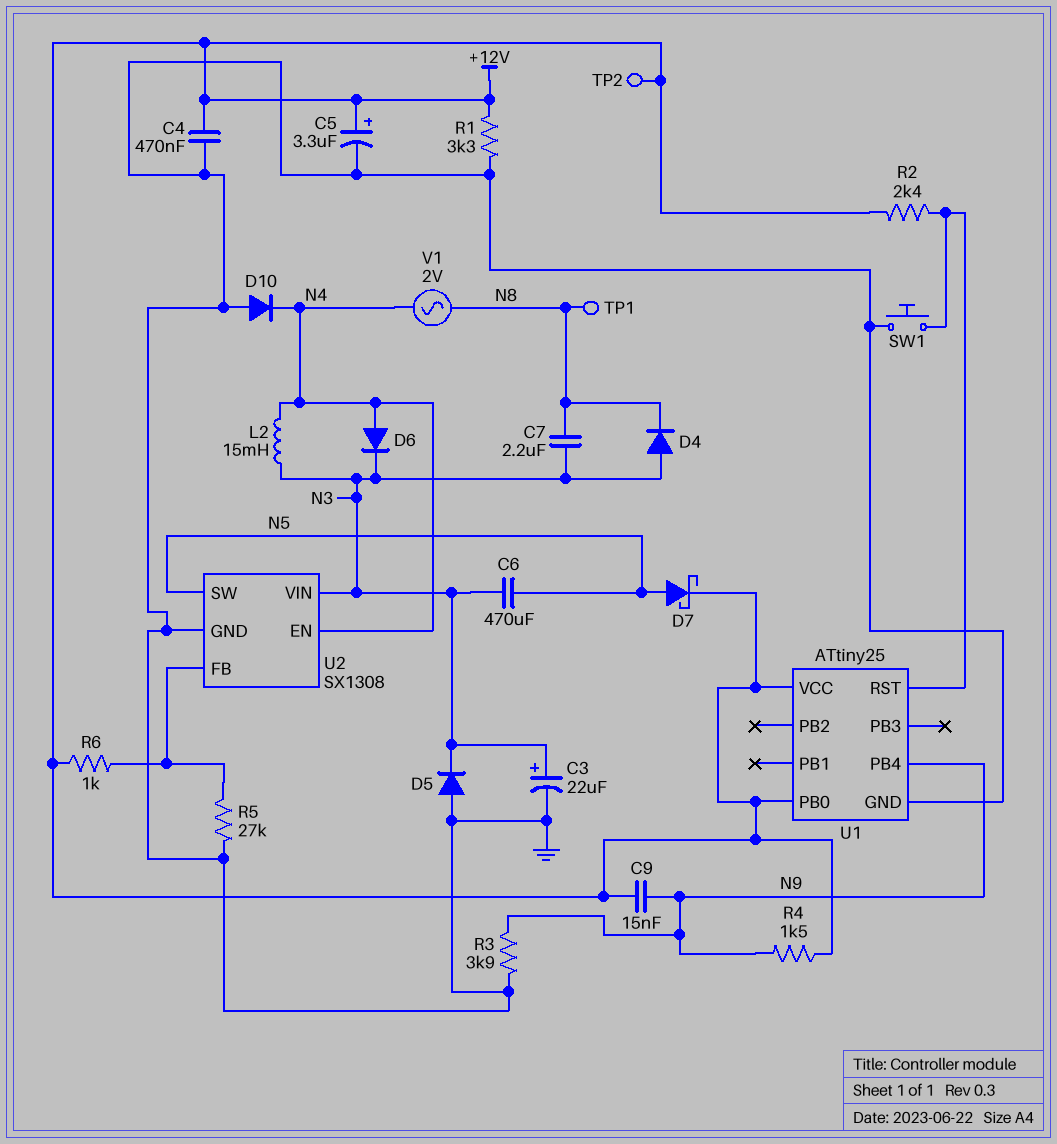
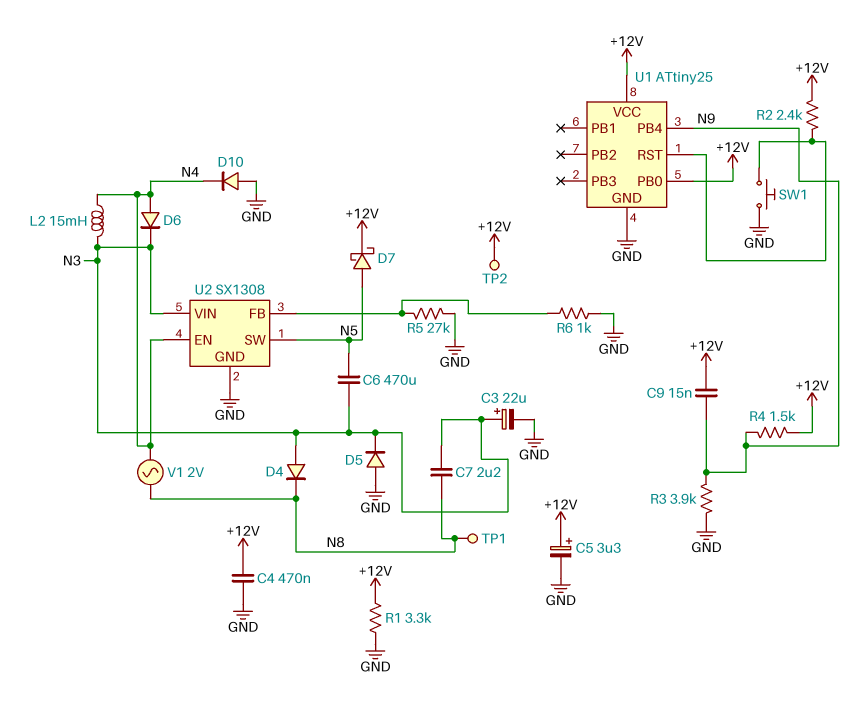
R6: 1k (+12V, U2/FB) -> 1k (GND, U2/FB)

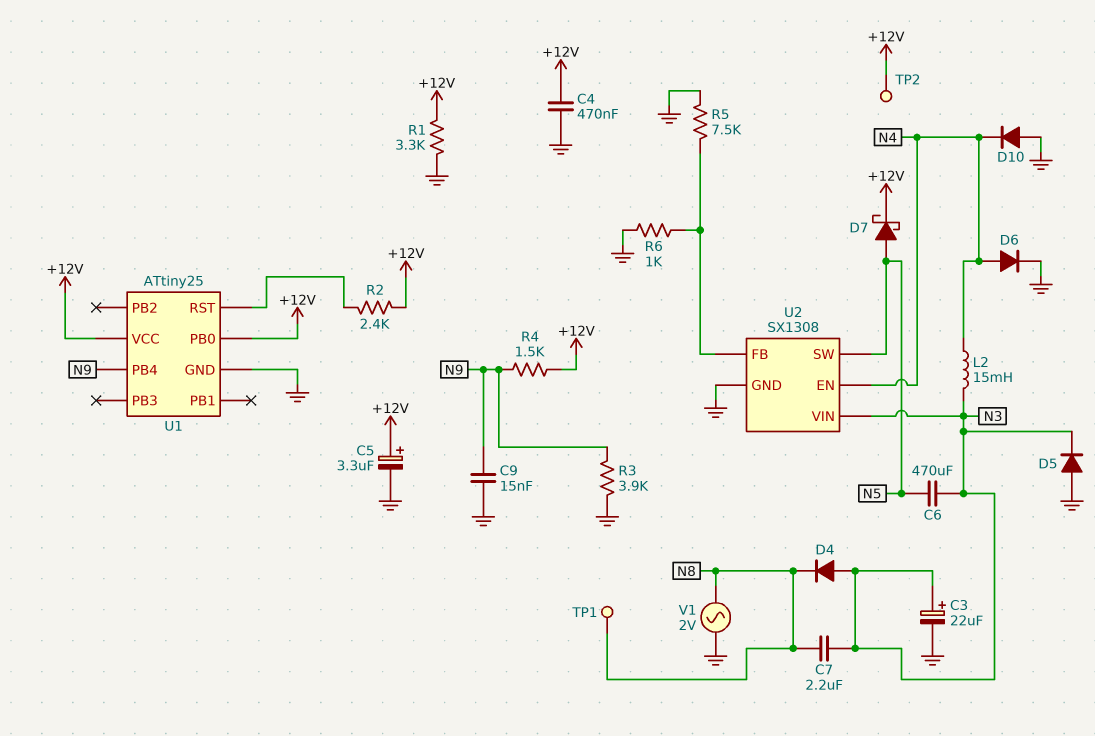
C9: 15nF (+12V, N9) -> 15nF (GND, N9)
D6: diode (A N4, K N3) -> diode (A N4, K GND)
R5: 27k (GND, U2/FB) -> 7.5k (GND, U2/FB)
SW1: button (GND, U1/RST) -> none
V1: AC 2V (N4, N8) -> AC 2V (GND, N8)

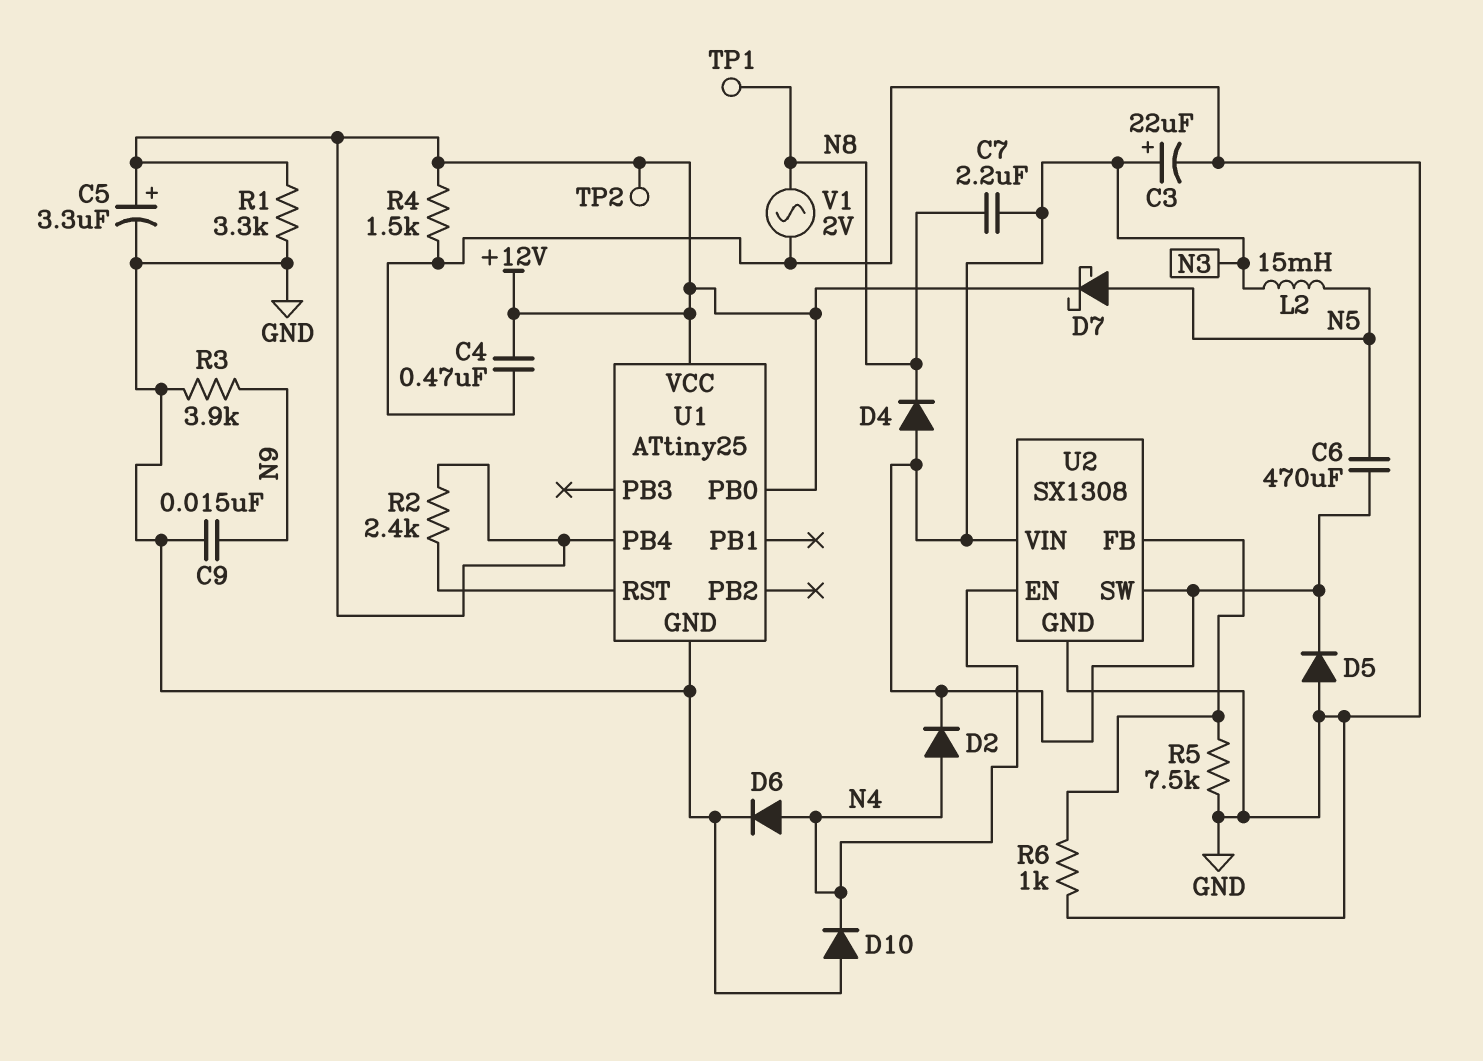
D2: none -> diode (A N4, K N3)
L2: 15mH (N3, N4) -> 15mH (N3, N5)
R4: 1.5k (+12V, N9) -> 1.5k (+12V, GND)
U1 pin PB4: N9 -> +12V
U2 pin SW: N5 -> N3

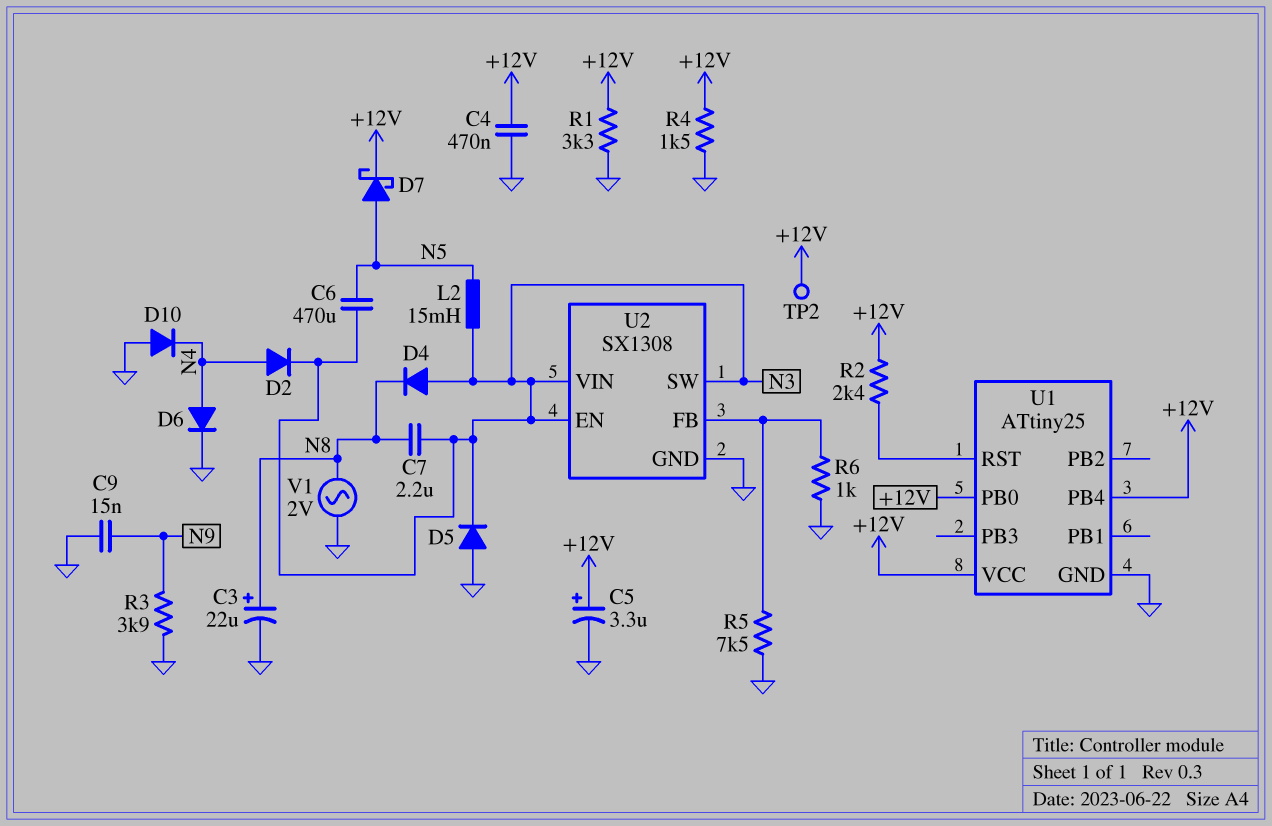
C3: 22uF (plus N3, minus GND) -> 22uF (plus N8, minus GND)
TP1: test point (N8) -> none
U2 pin EN: N4 -> N3

